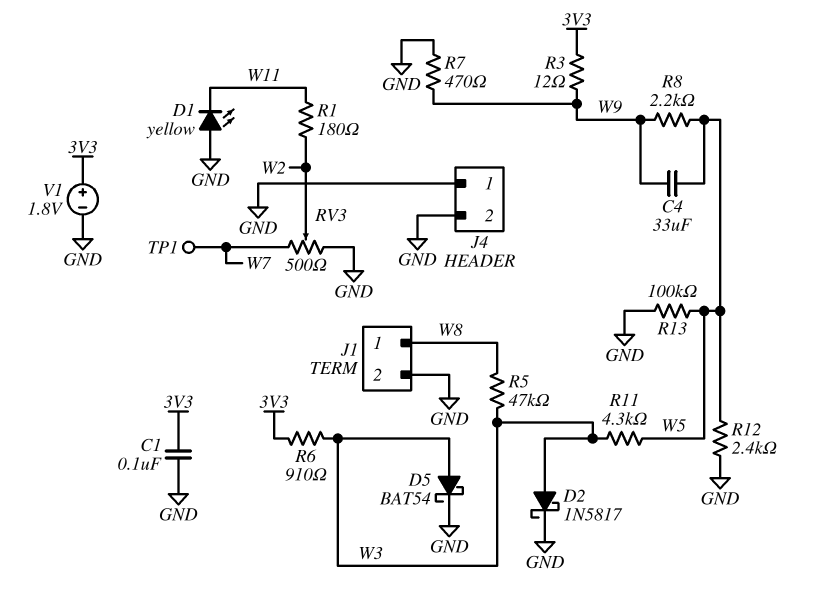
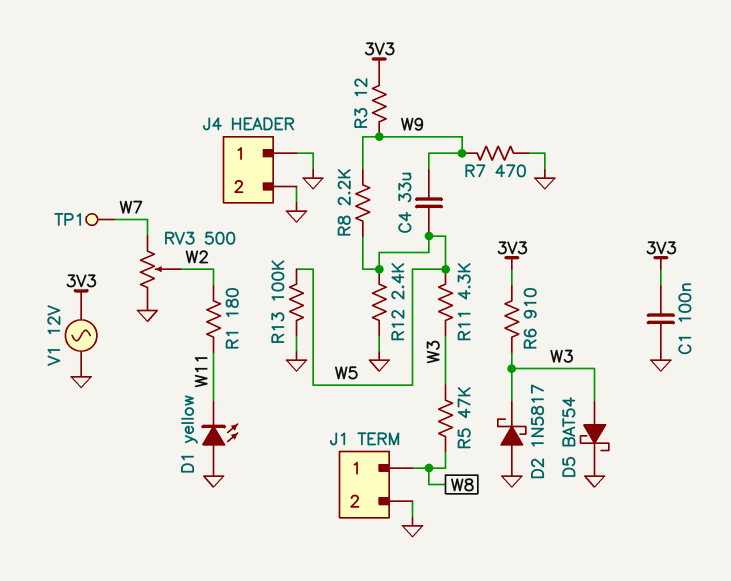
D2: schottky 1N5817 (A W3, K GND) -> schottky 1N5817 (A GND, K W3)
V1: 1.8V (plus 3V3, minus GND) -> AC 12V (3V3, GND)

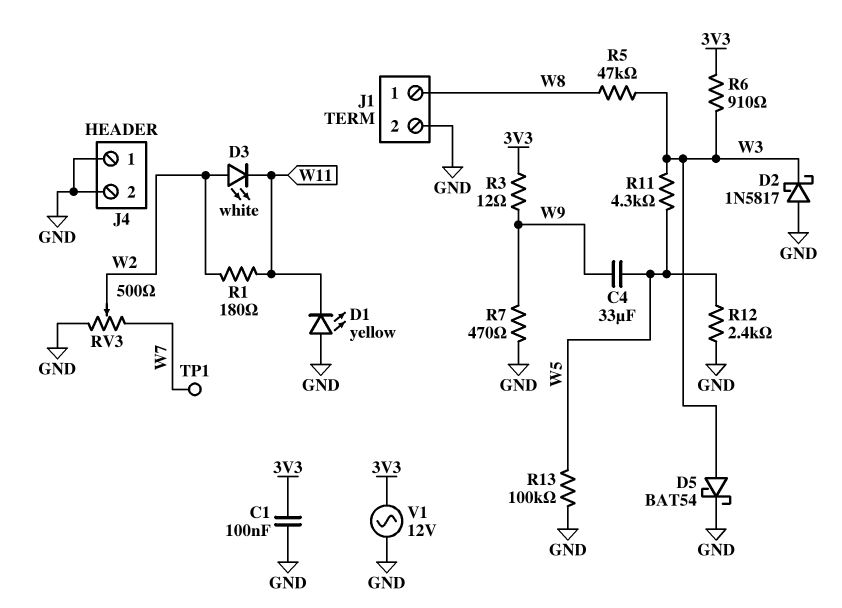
D3: none -> LED white (A W2, K W11)
R8: 2.2k (W5, W9) -> none

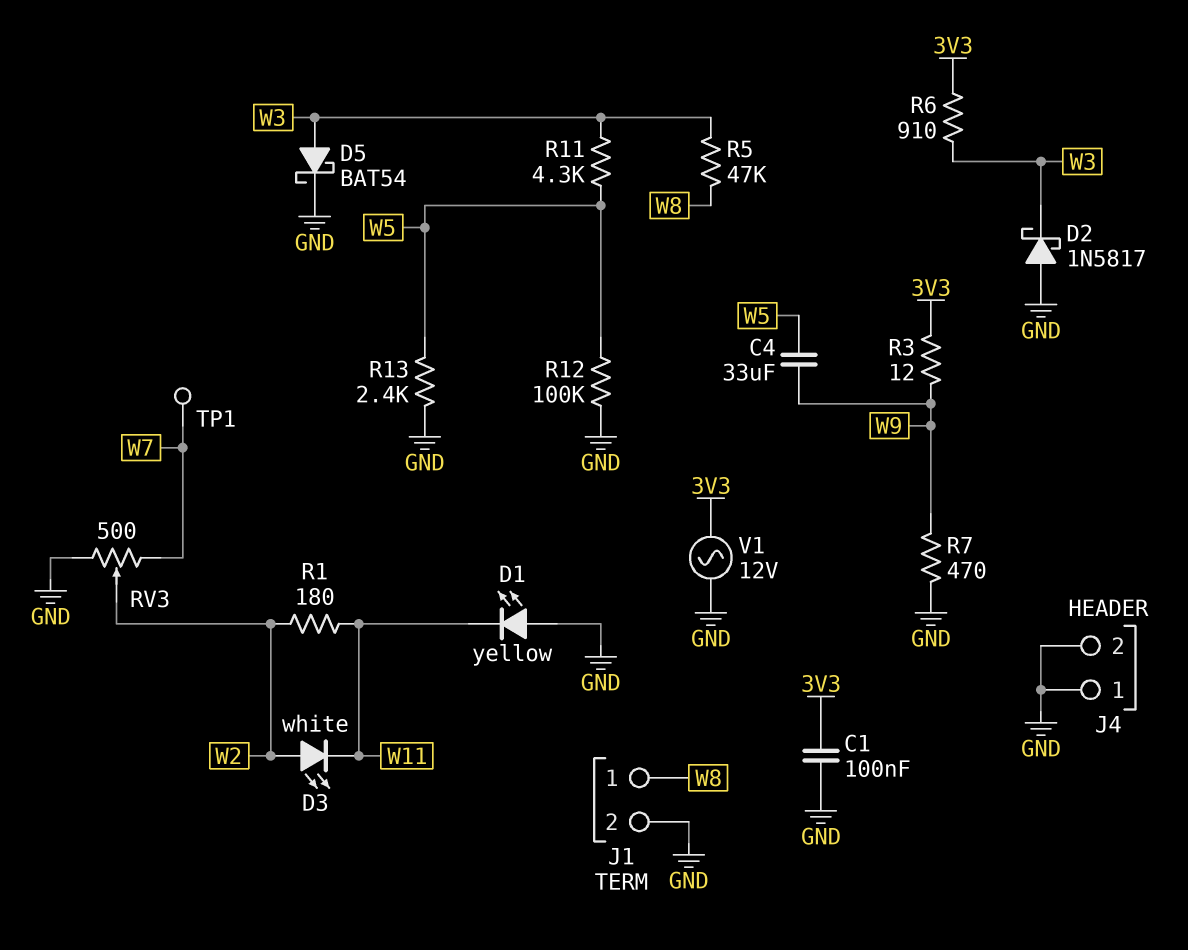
R12: 2.4k (GND, W5) -> 100k (GND, W5)
R13: 100k (GND, W5) -> 2.4k (GND, W5)

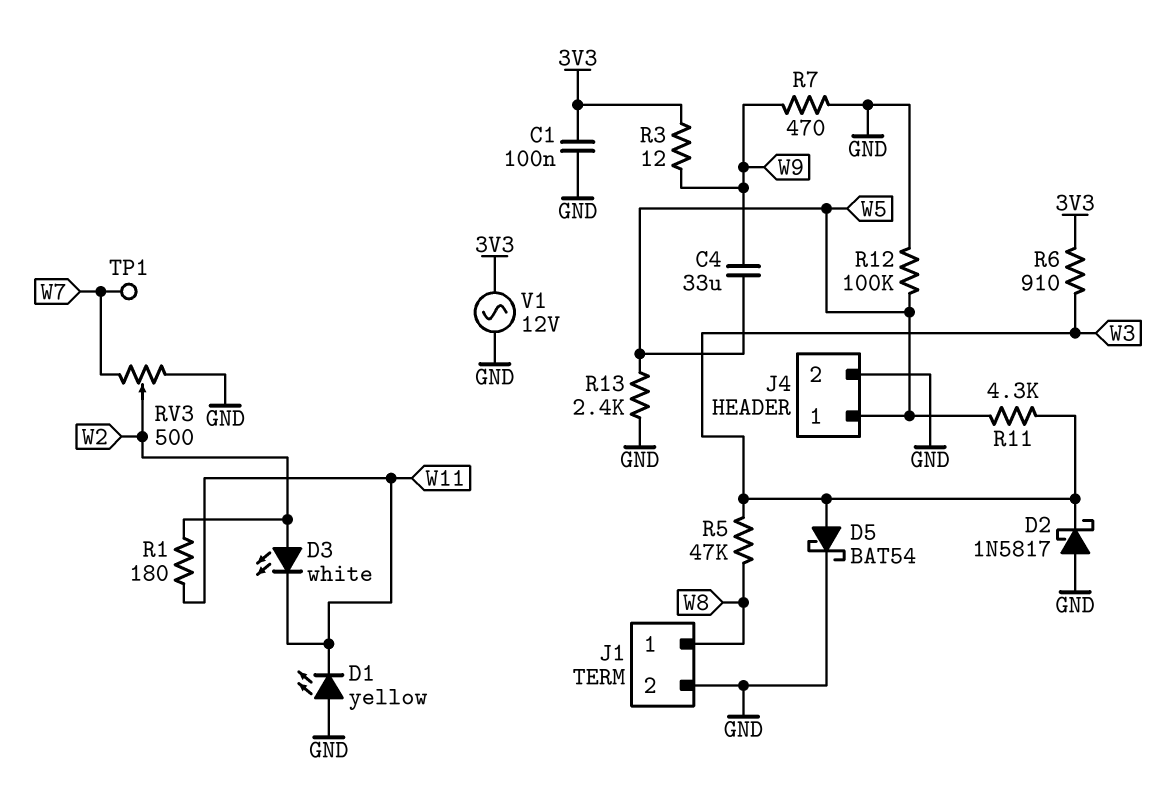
J4 pin 1: GND -> W5

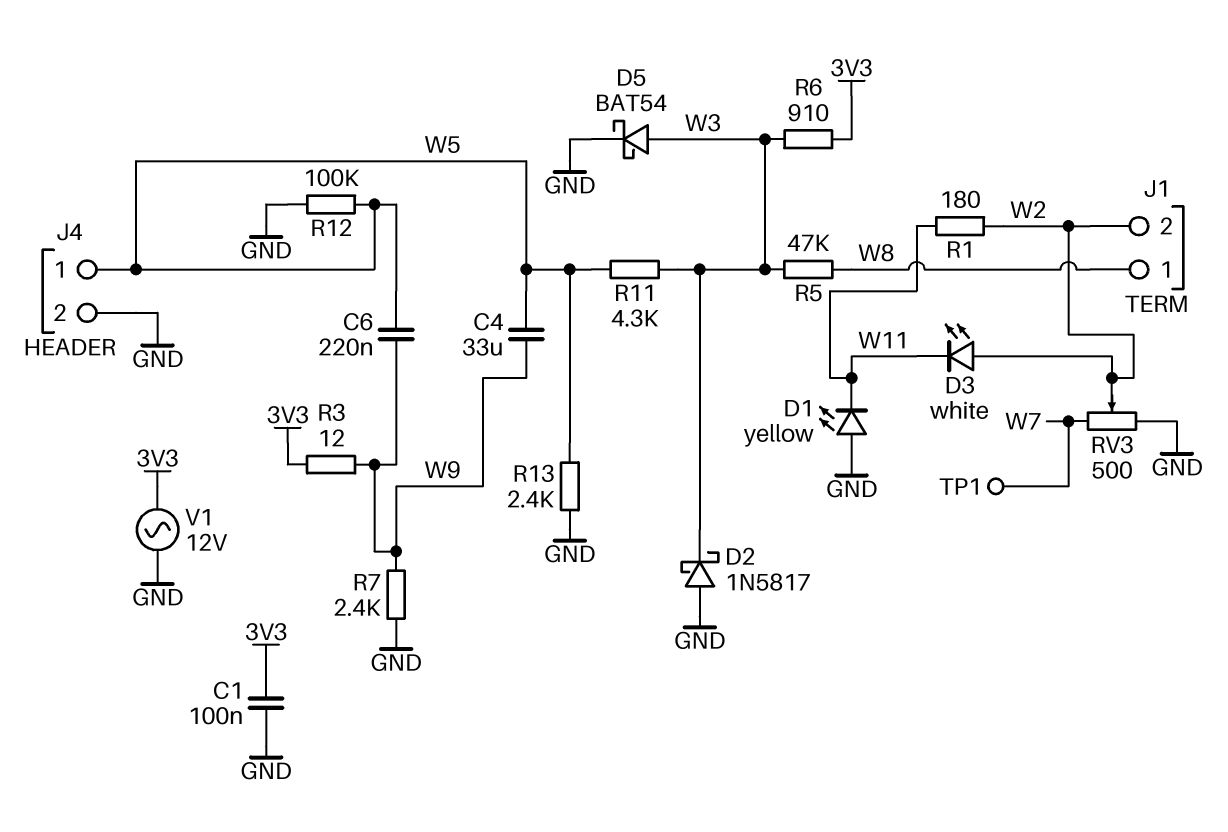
C6: none -> 220nF (W5, W9)
J1 pin 2: GND -> W2
R7: 470 (GND, W9) -> 2.4k (GND, W9)

